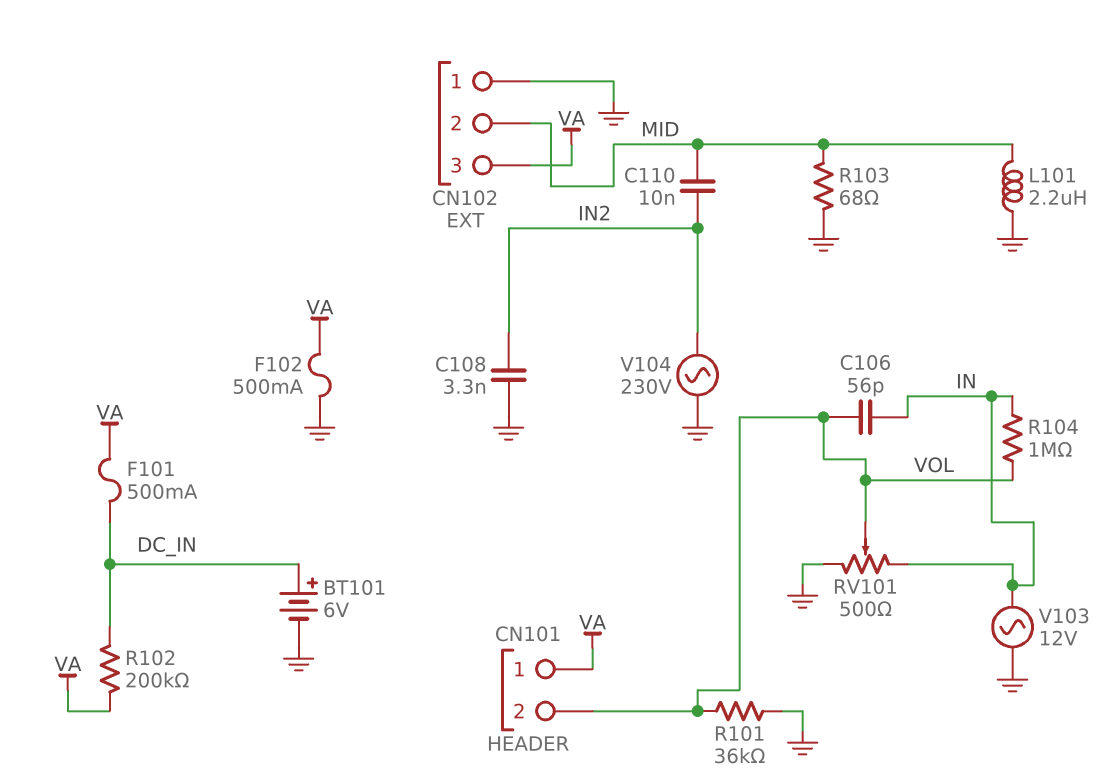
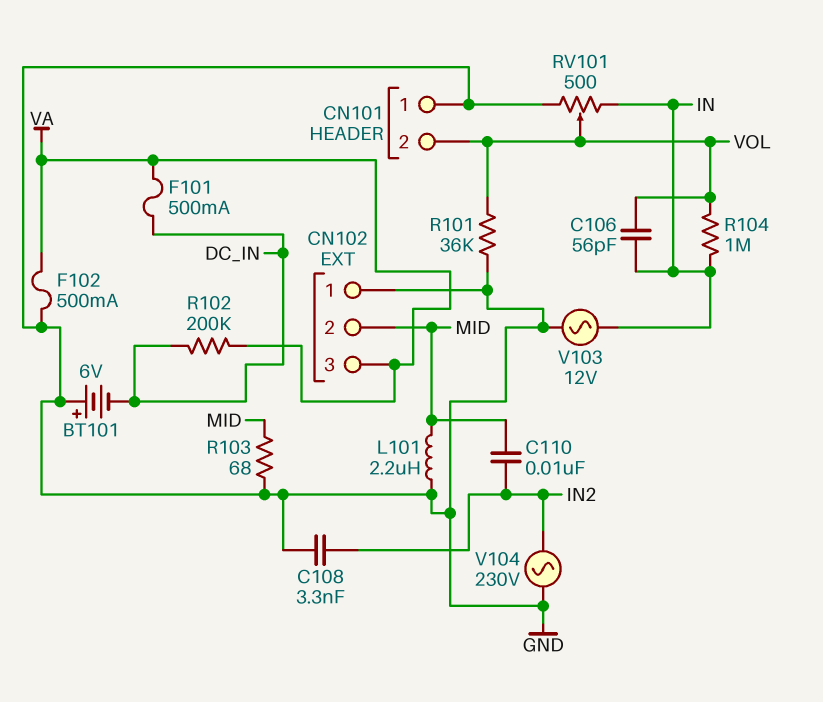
BT101: 6V (plus DC_IN, minus GND) -> 6V (plus GND, minus DC_IN)
CN101 pin 1: VA -> GND

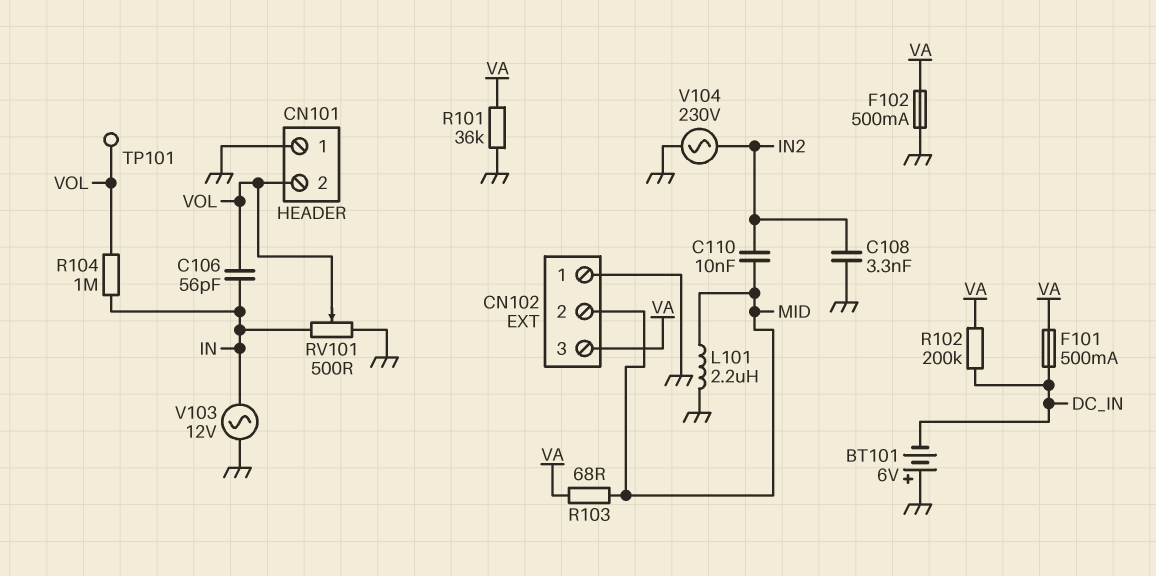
R101: 36k (GND, VOL) -> 36k (GND, VA)
R103: 68 (GND, MID) -> 68 (MID, VA)
TP101: none -> test point (VOL)

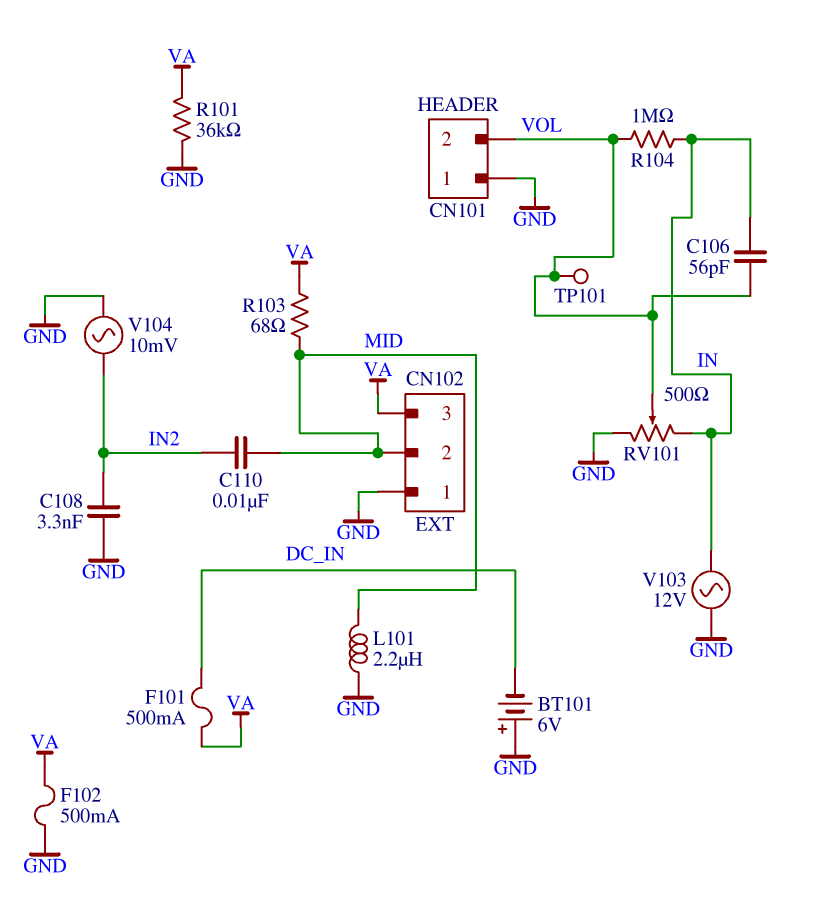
R102: 200k (DC_IN, VA) -> none
V104: AC 230V (GND, IN2) -> AC 10mV (GND, IN2)

